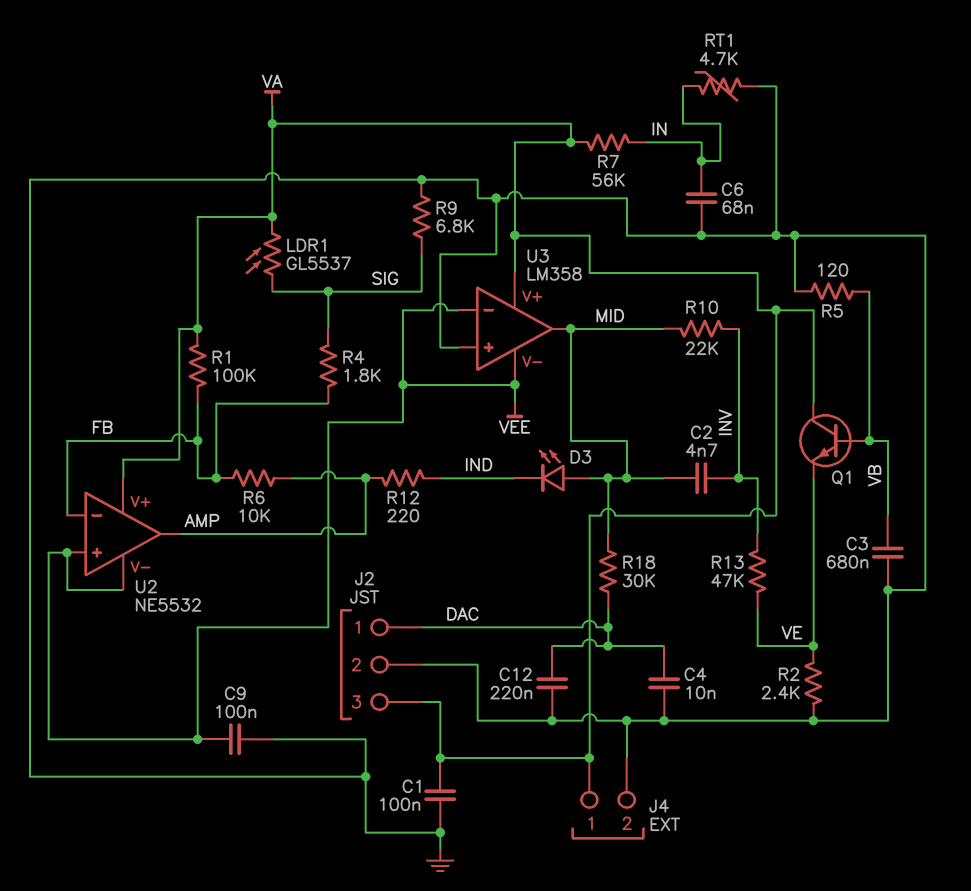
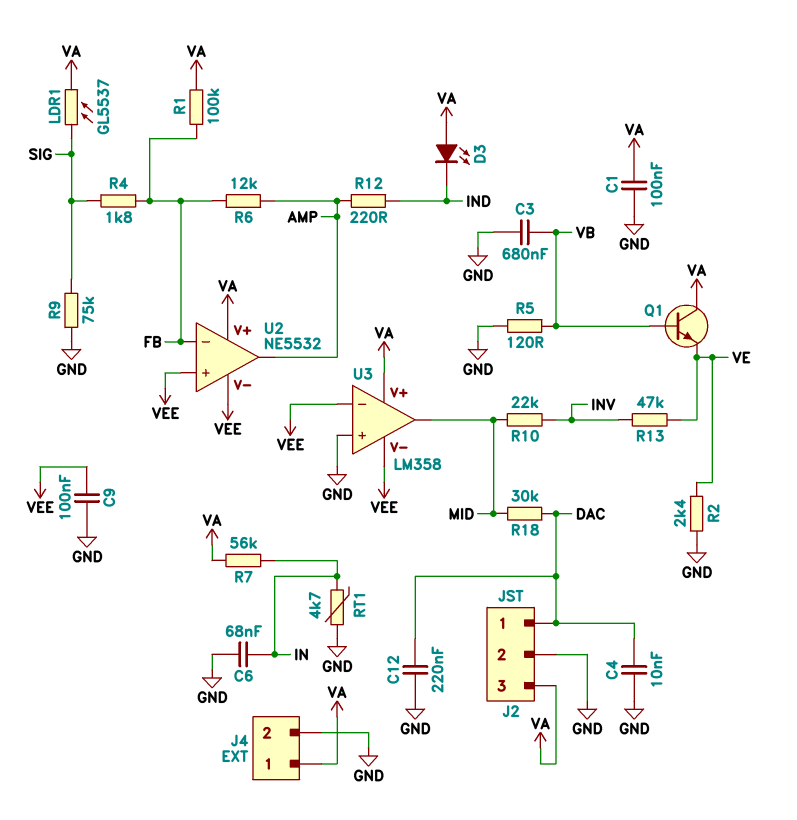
C2: 4.7nF (INV, MID) -> none
D3: LED (A MID, K IND) -> LED (A VA, K IND)
R6: 10k (AMP, FB) -> 12k (AMP, FB)
R9: 6.8k (GND, SIG) -> 75k (GND, SIG)

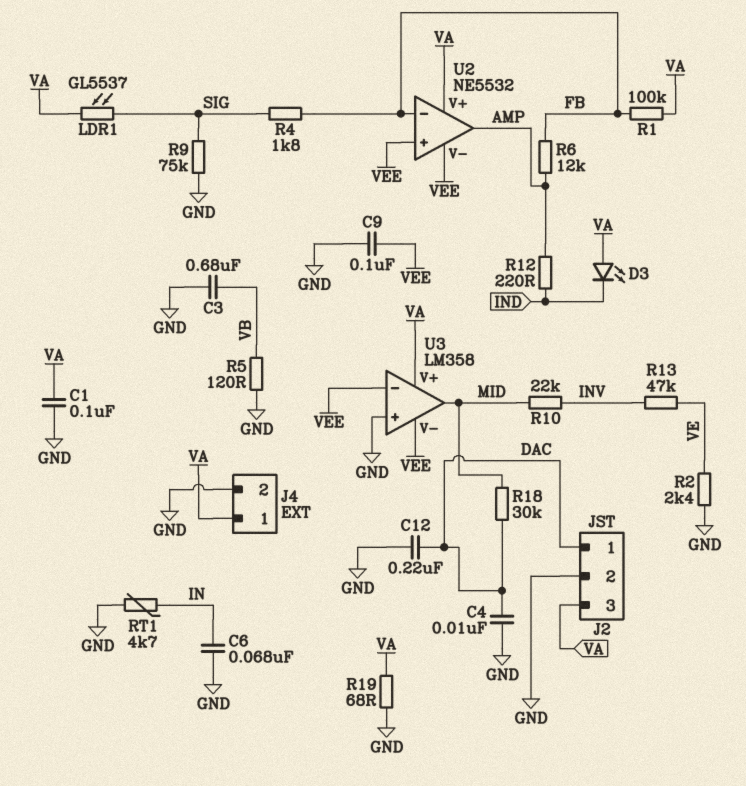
Q1: NPN (B VB, C VA, E VE) -> none
R7: 56k (IN, VA) -> none
R19: none -> 68 (GND, VA)

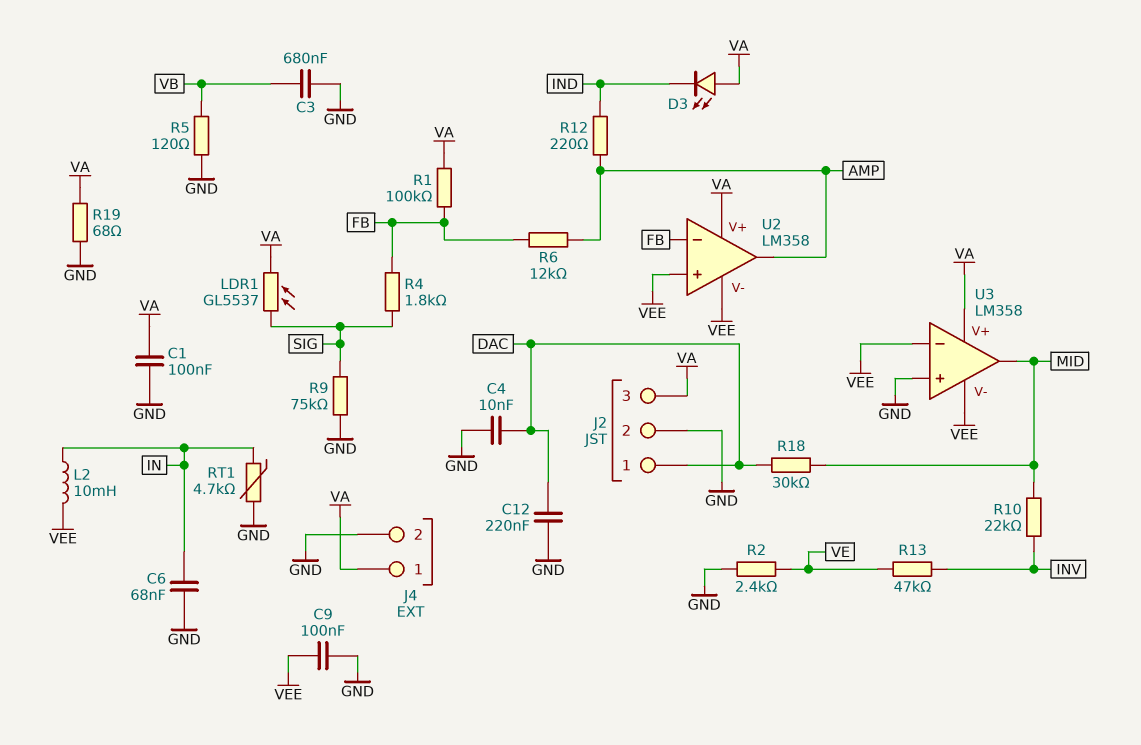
L2: none -> 10mH (IN, VEE)
U2: NE5532 -> LM358

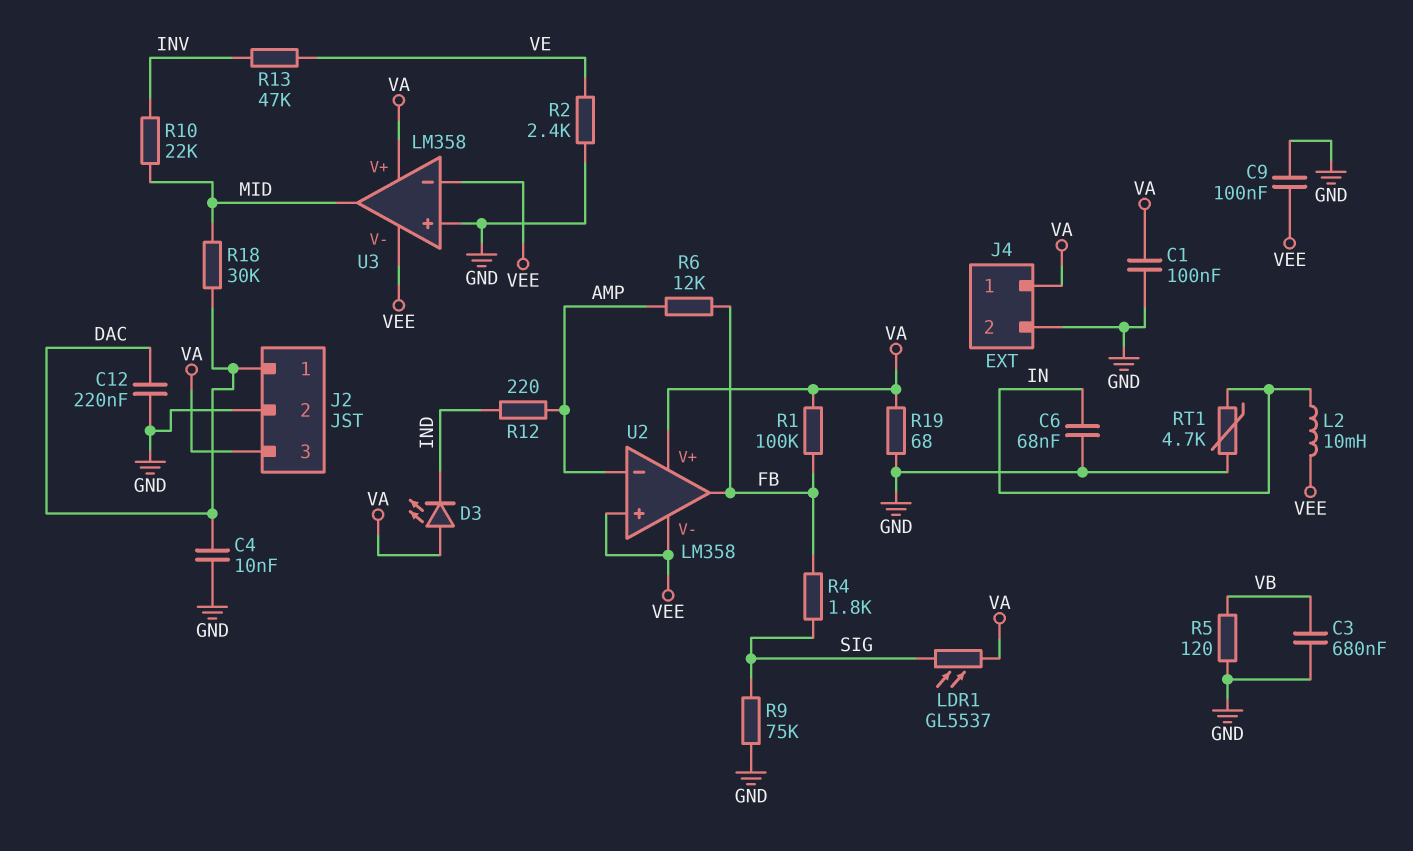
U2 pin in-: FB -> AMP
U2 pin out: AMP -> FB

